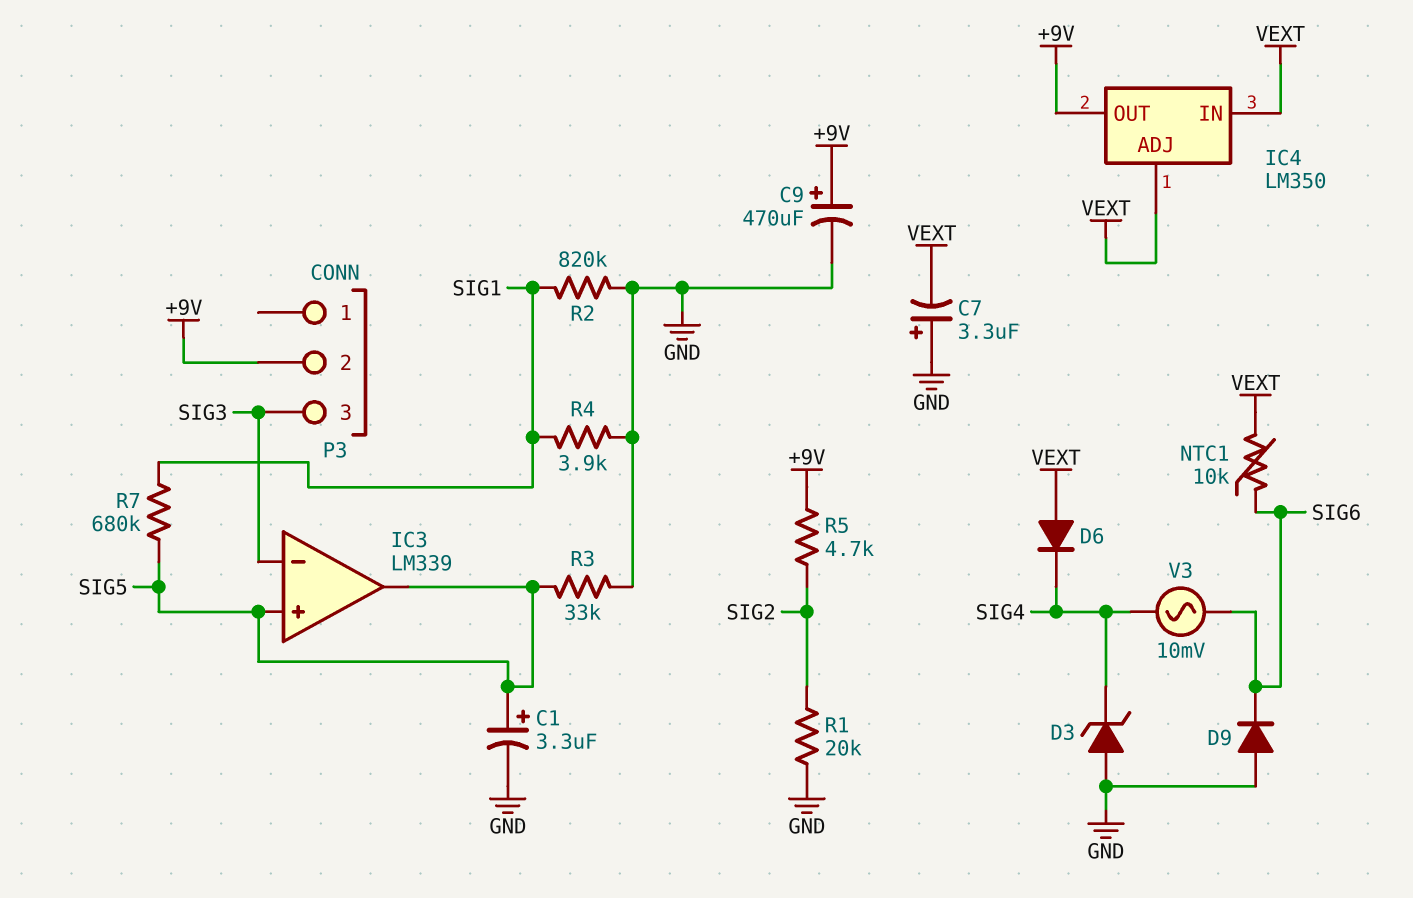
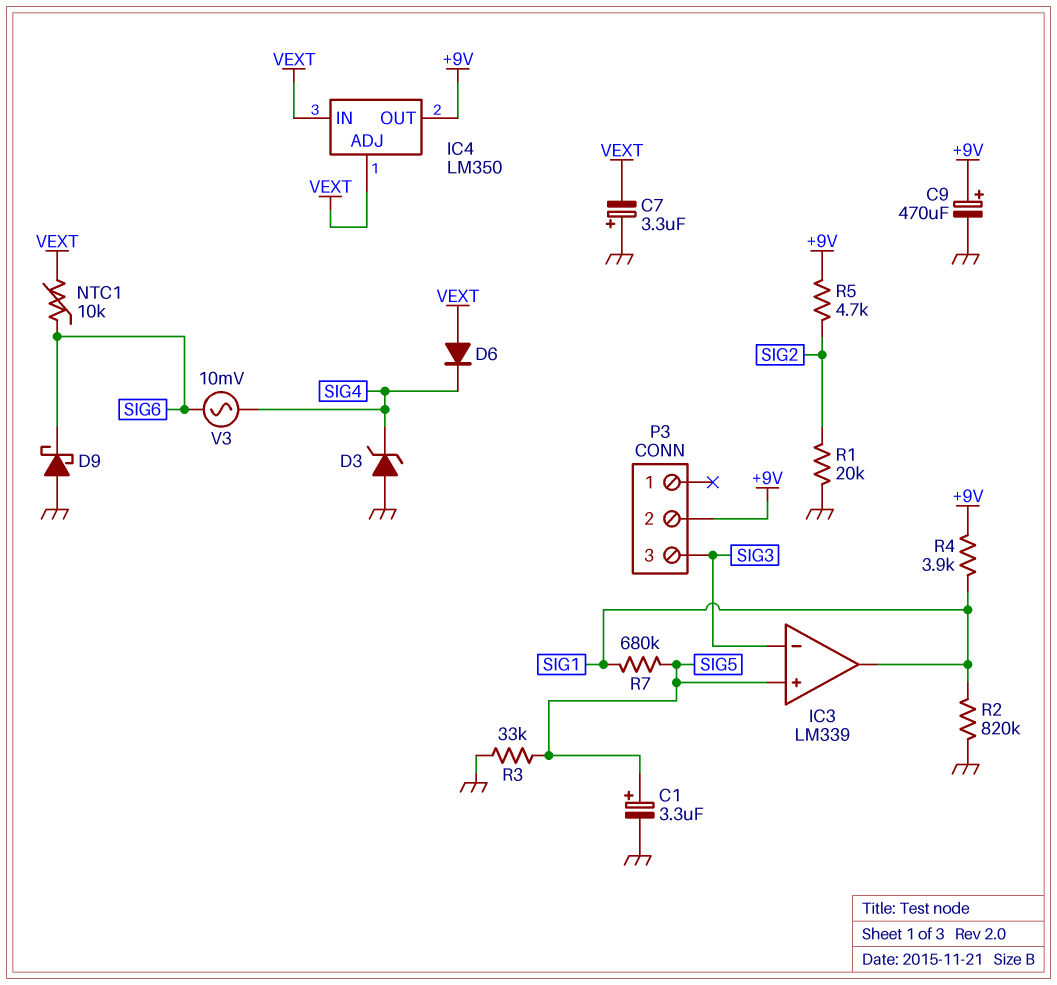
D9: diode (A GND, K SIG6) -> schottky (A GND, K SIG6)
IC3 pin out: SIG5 -> SIG1
R4: 3.9k (GND, SIG1) -> 3.9k (+9V, SIG1)

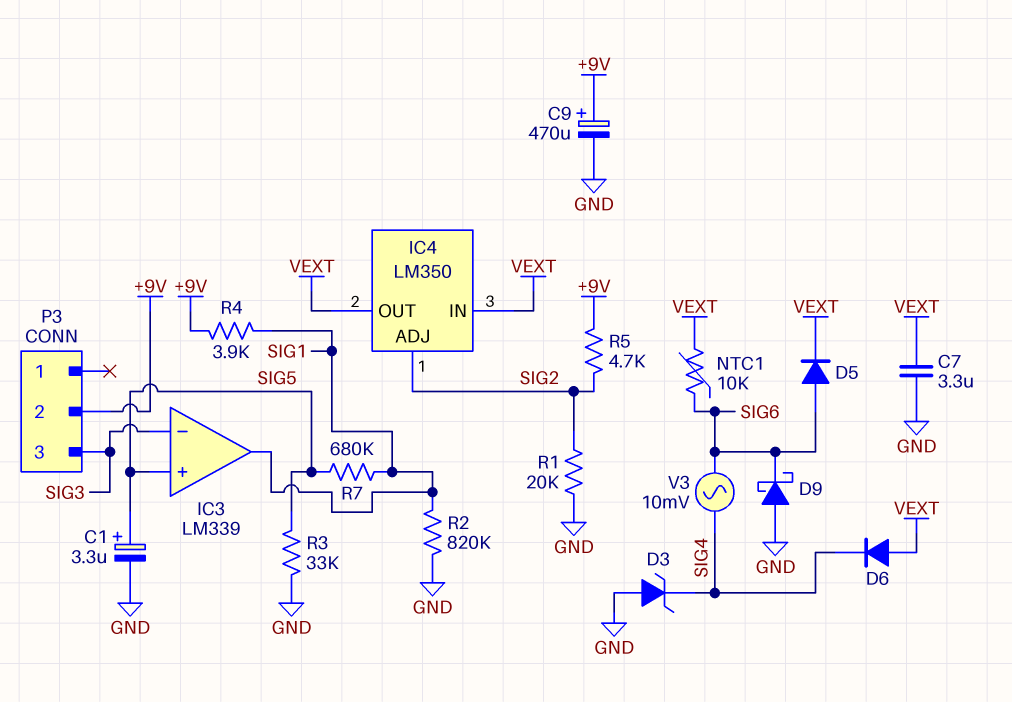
C7: 3.3uF (plus GND, minus VEXT) -> 3.3uF (GND, VEXT)
D5: none -> diode (A SIG6, K VEXT)
IC4 pin ADJ: VEXT -> SIG2
IC4 pin OUT: +9V -> VEXT

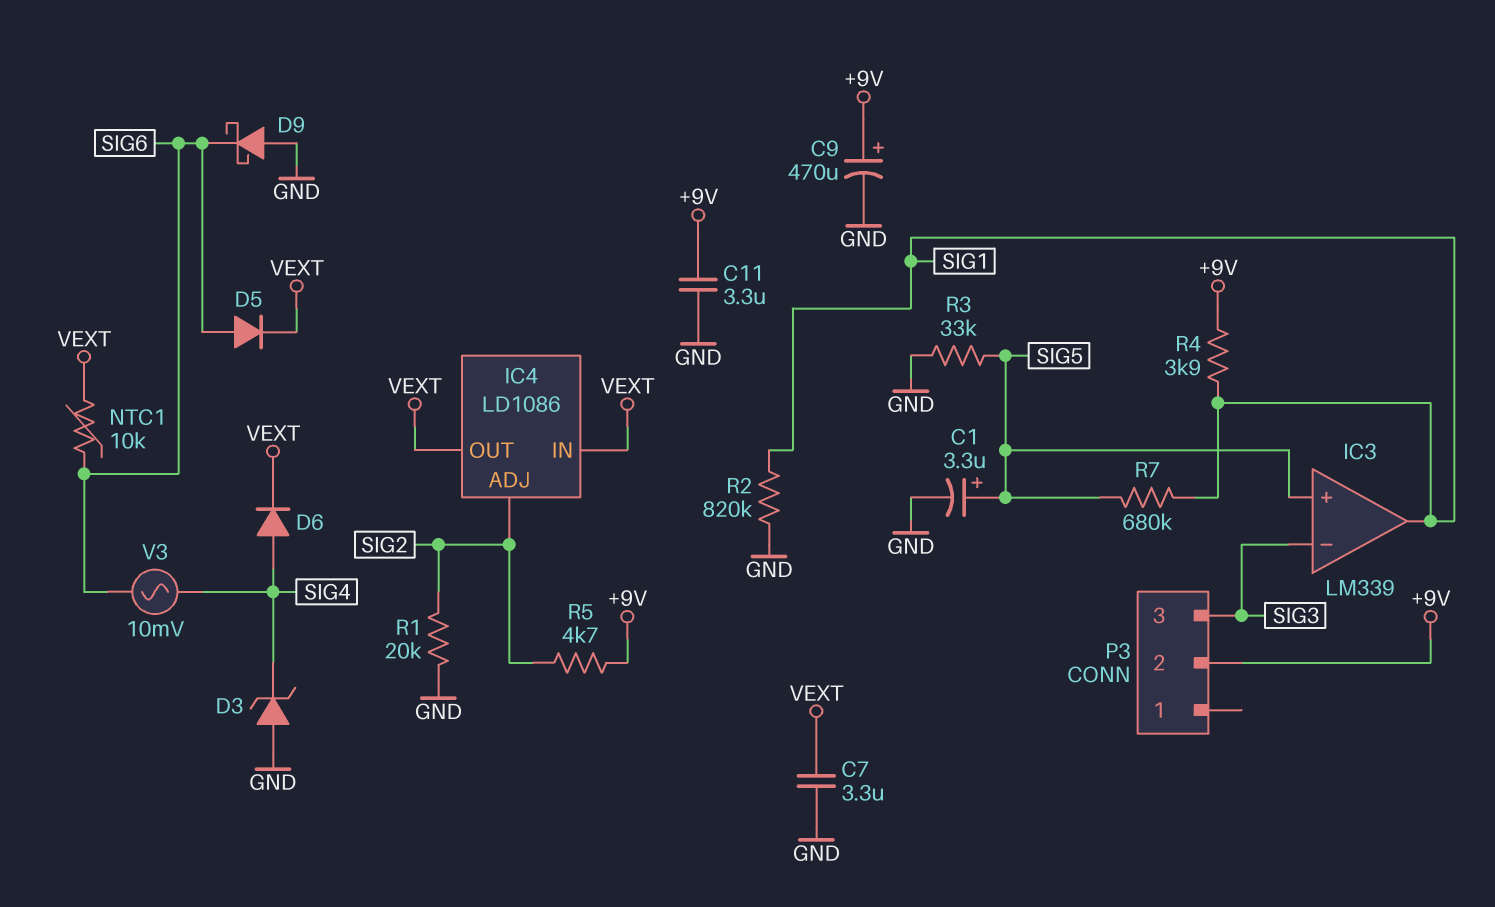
C11: none -> 3.3uF (+9V, GND)
D6: diode (A VEXT, K SIG4) -> diode (A SIG4, K VEXT)
IC4: LM350 -> LD1086

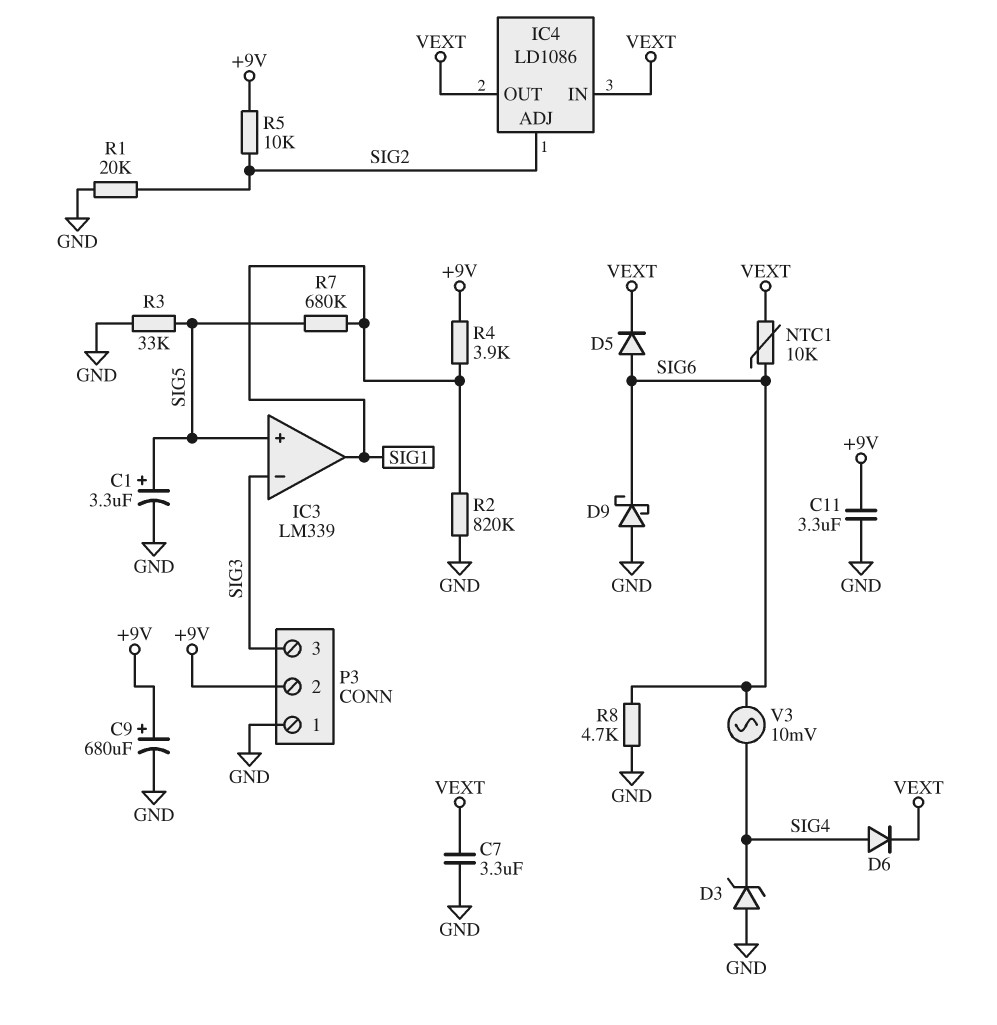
C9: 470uF (plus +9V, minus GND) -> 680uF (plus +9V, minus GND)
P3 pin 1: none -> GND
R5: 4.7k (+9V, SIG2) -> 10k (+9V, SIG2)
R8: none -> 4.7k (GND, SIG6)

